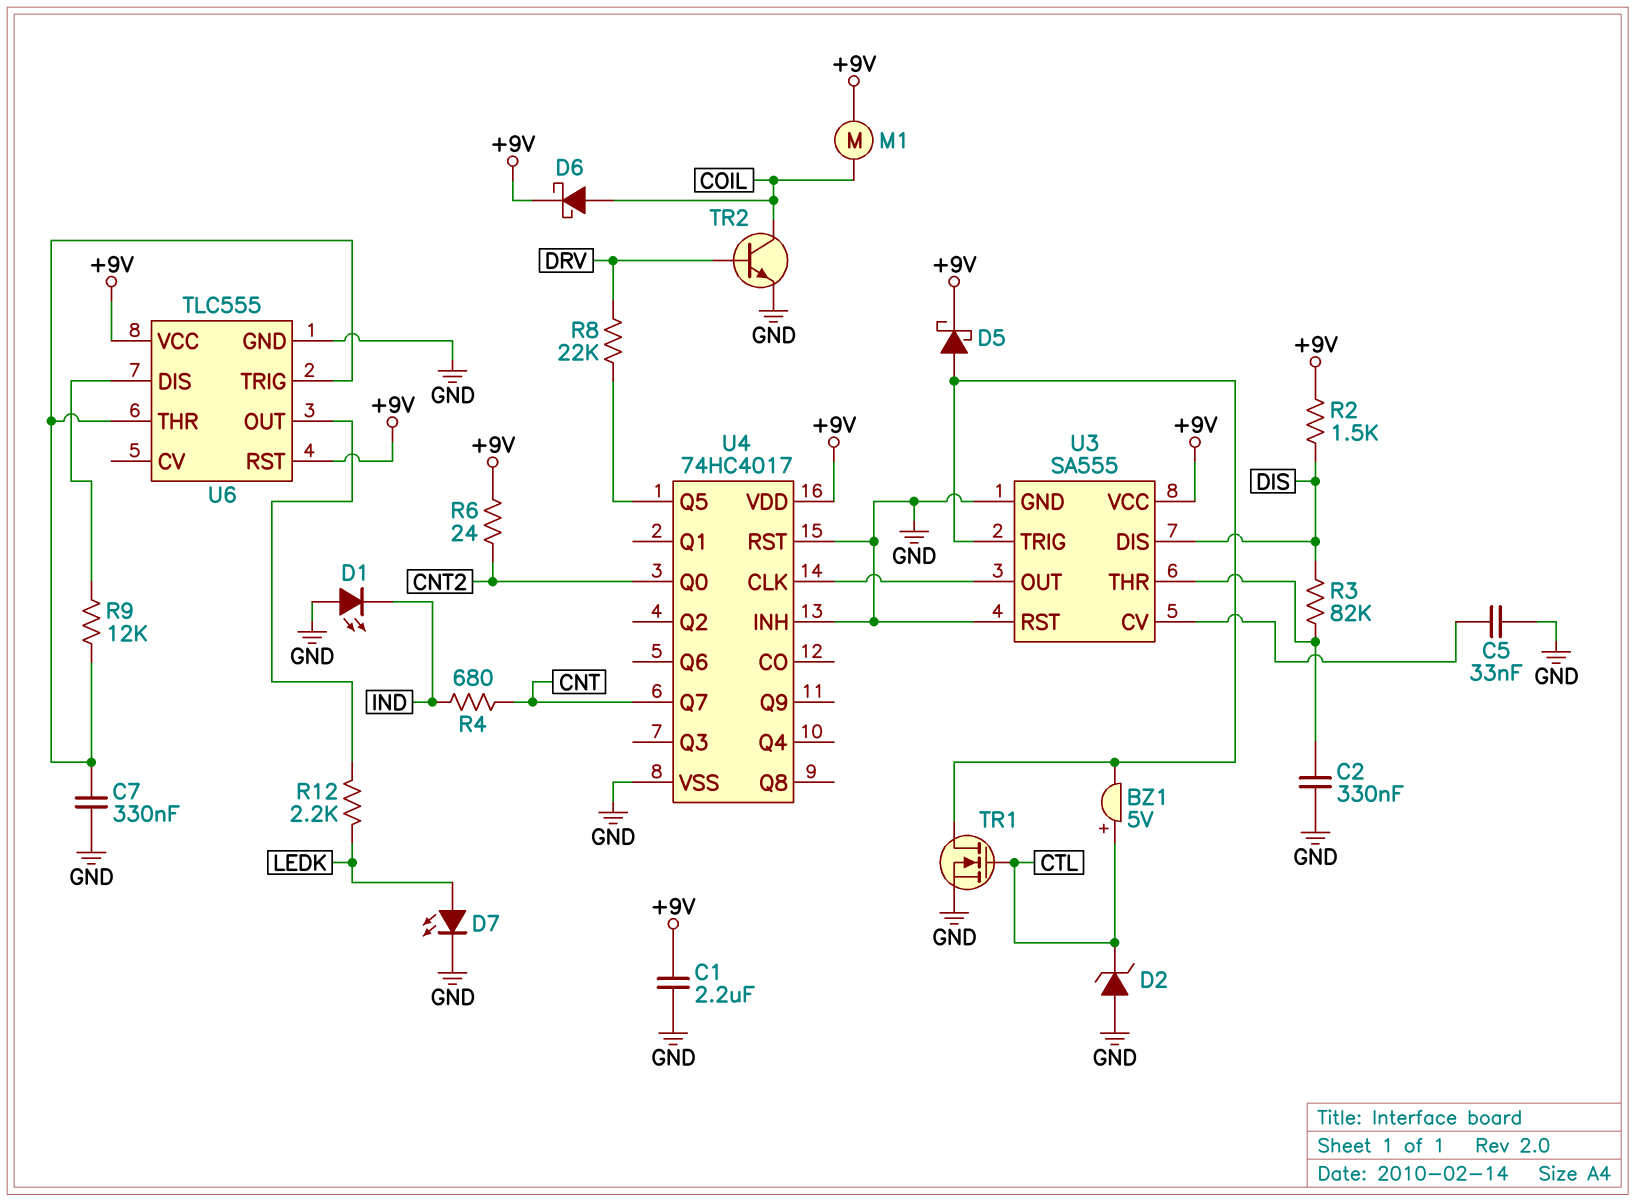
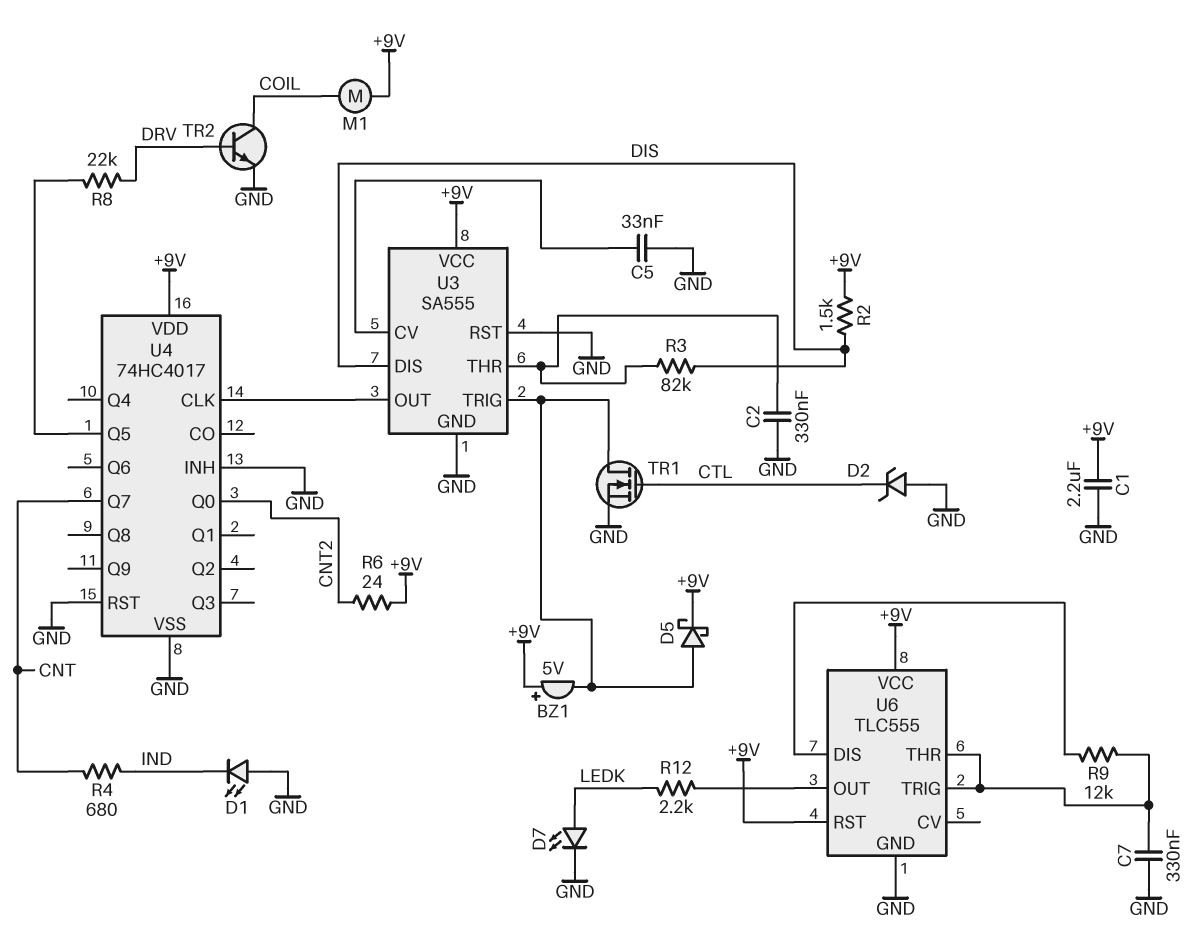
BZ1: buzzer 5V (plus CTL, minus U3/TRIG) -> buzzer 5V (plus +9V, minus U3/TRIG)
D6: schottky (A COIL, K +9V) -> none

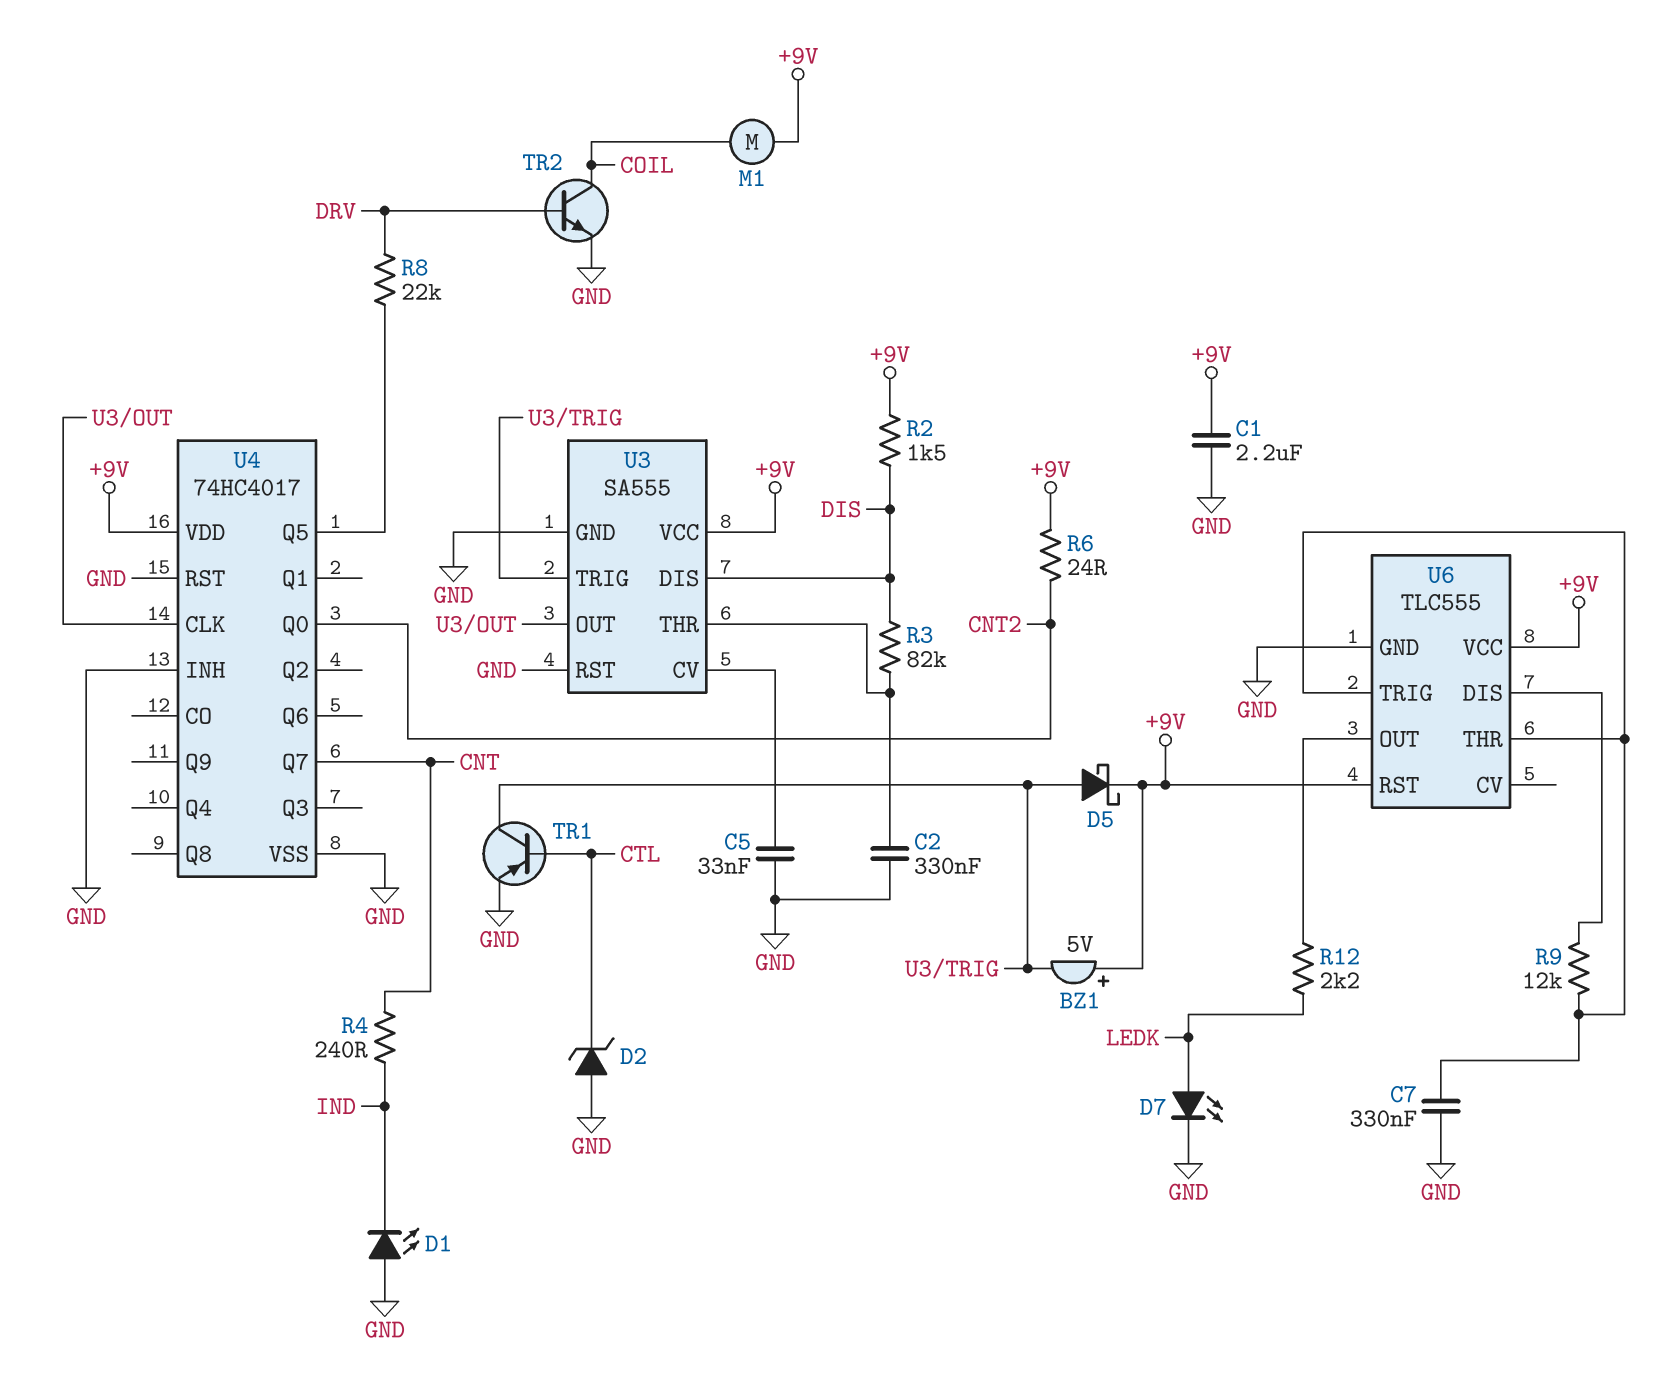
R4: 680 (CNT, IND) -> 240 (CNT, IND)
TR1: NMOS (G CTL, D U3/TRIG, S GND) -> PNP (B CTL, C U3/TRIG, E GND)

